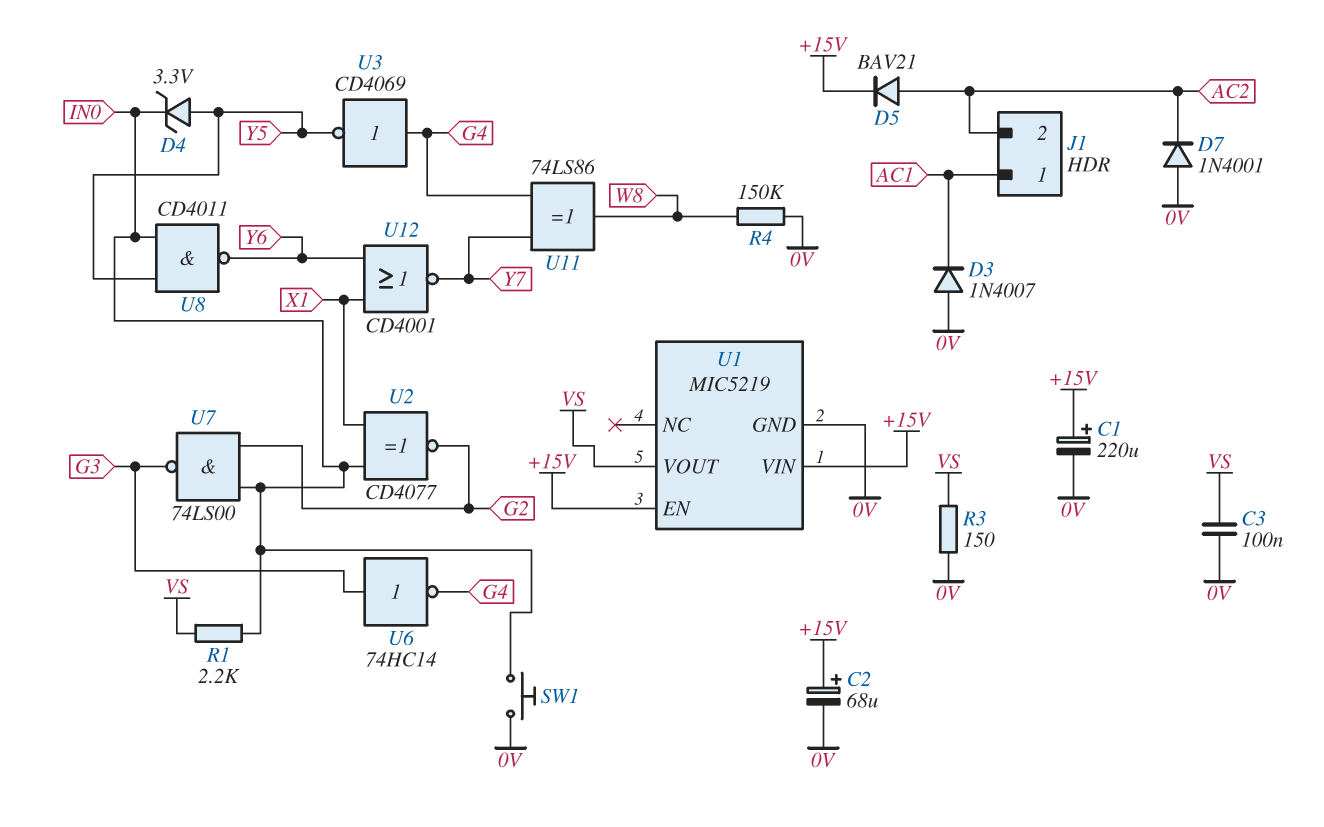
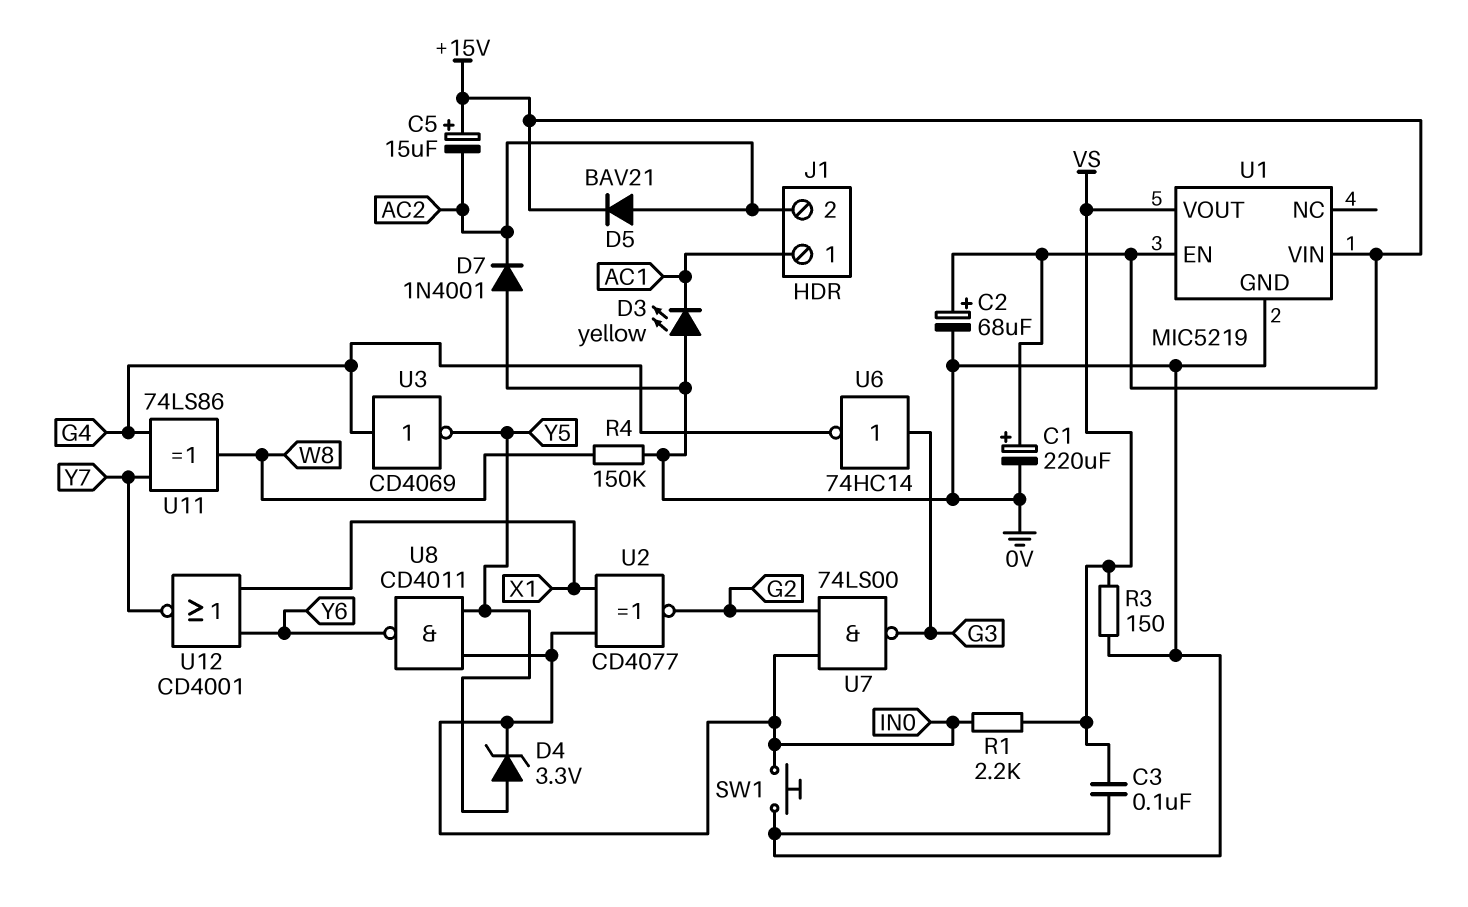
C5: none -> 15uF (plus +15V, minus AC2)
D3: diode 1N4007 (A 0V, K AC1) -> LED yellow (A 0V, K AC1)

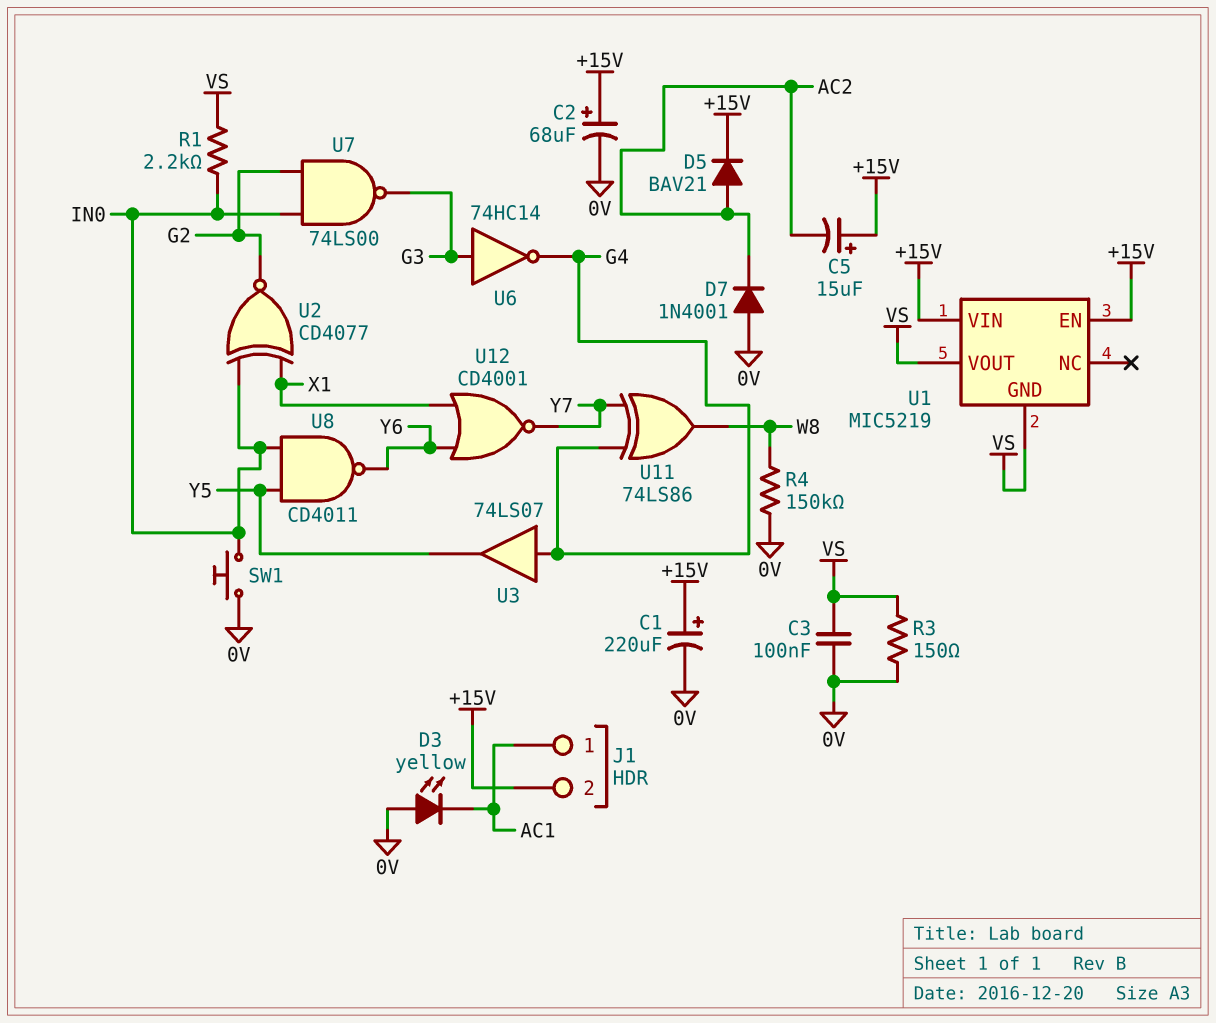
D4: zener 3.3V (A Y5, K IN0) -> none
J1 pin 2: AC2 -> +15V
U1 pin GND: 0V -> VS
U3: NOT CD4069 (in G4, out Y5) -> buffer 74LS07 (in G4, out Y5)

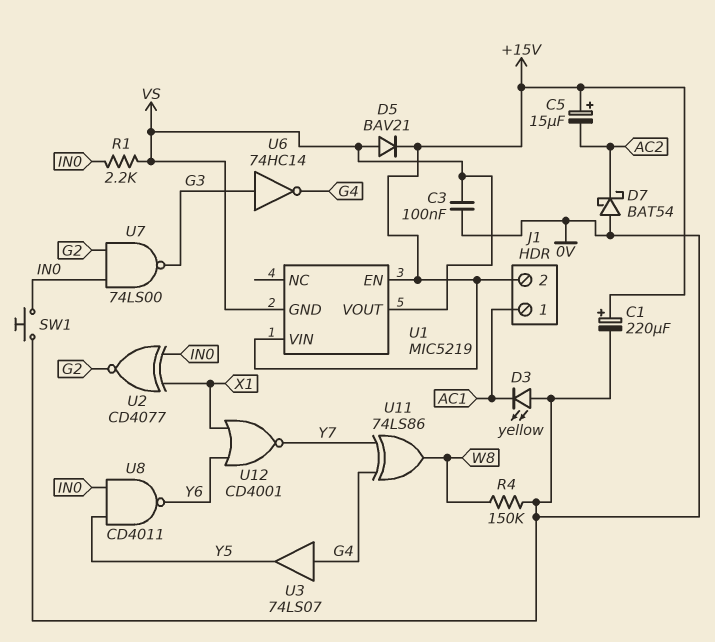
C2: 68uF (plus +15V, minus 0V) -> none
D5: diode BAV21 (A AC2, K +15V) -> diode BAV21 (A VS, K +15V)
D7: diode 1N4001 (A 0V, K AC2) -> schottky BAT54 (A 0V, K AC2)
R3: 150 (0V, VS) -> none

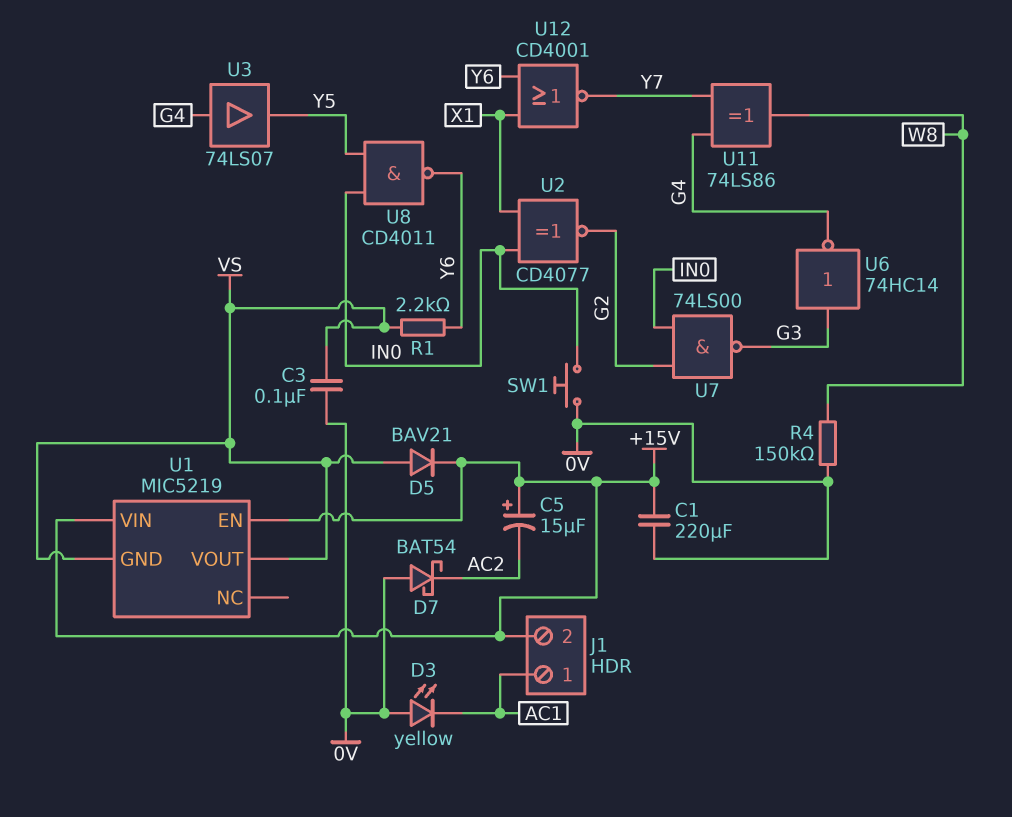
C1: 220uF (plus +15V, minus 0V) -> 220uF (+15V, 0V)
R1: 2.2k (IN0, VS) -> 2.2k (VS, Y6)

